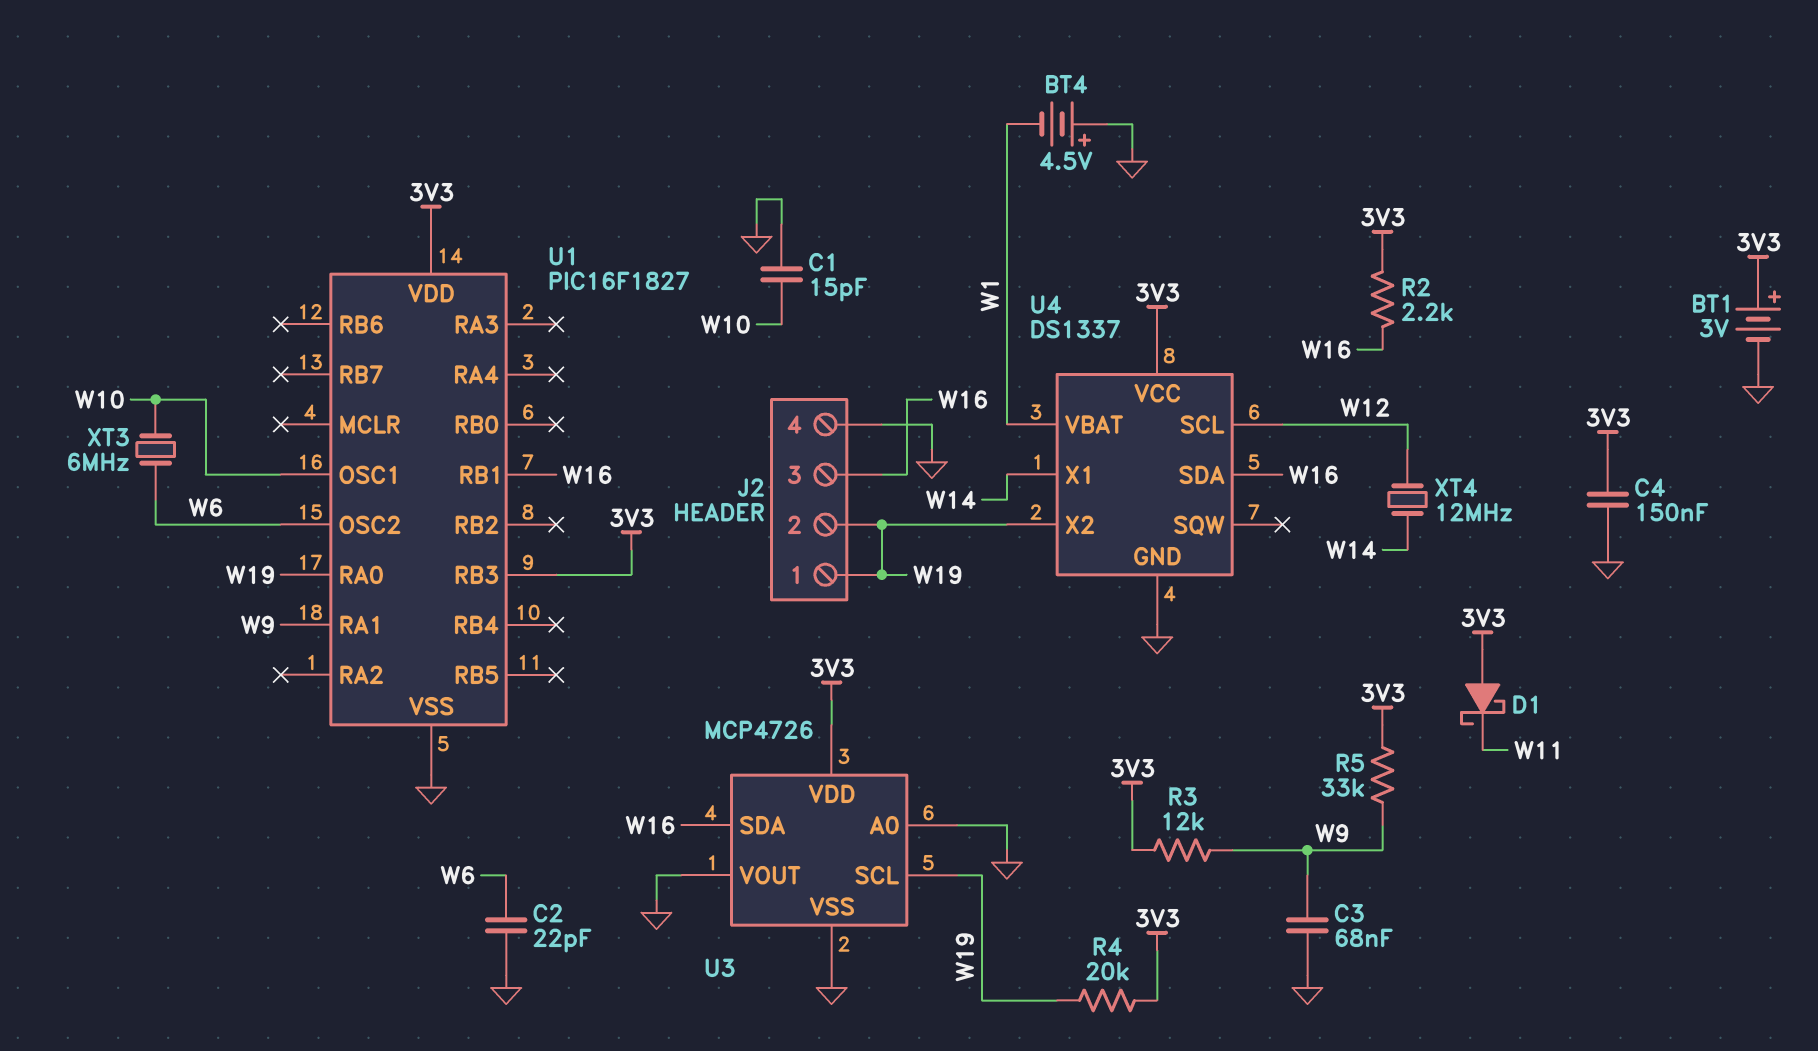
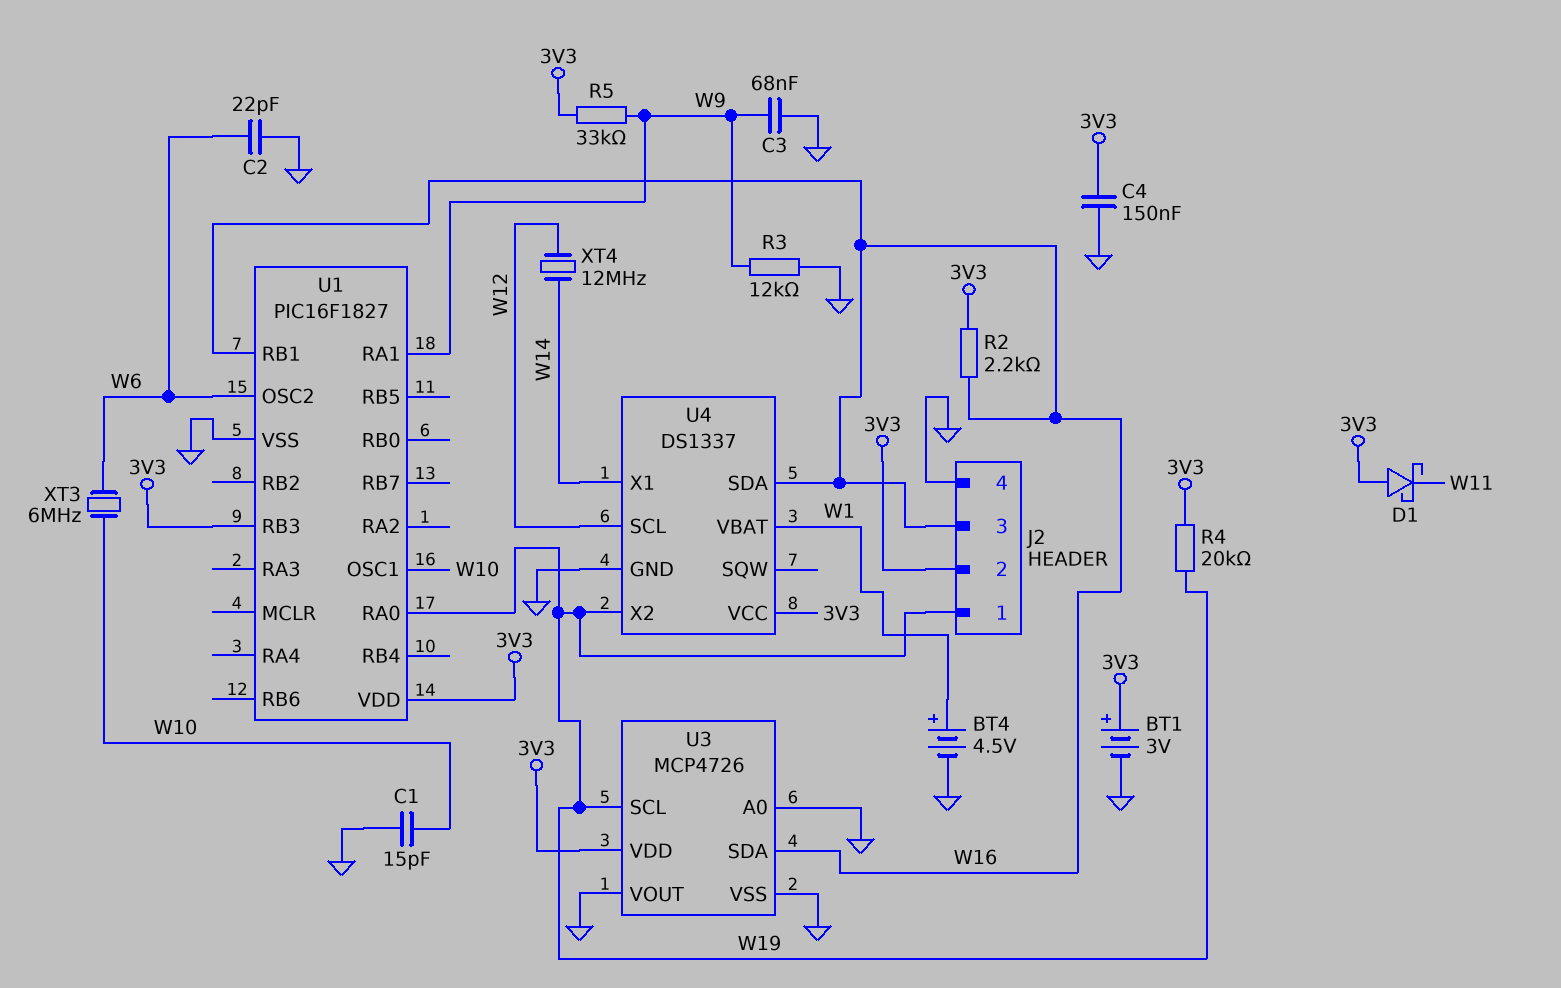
BT4: 4.5V (plus GND, minus W1) -> 4.5V (plus W1, minus GND)
J2 pin 2: W19 -> 3V3
R3: 12k (3V3, W9) -> 12k (GND, W9)

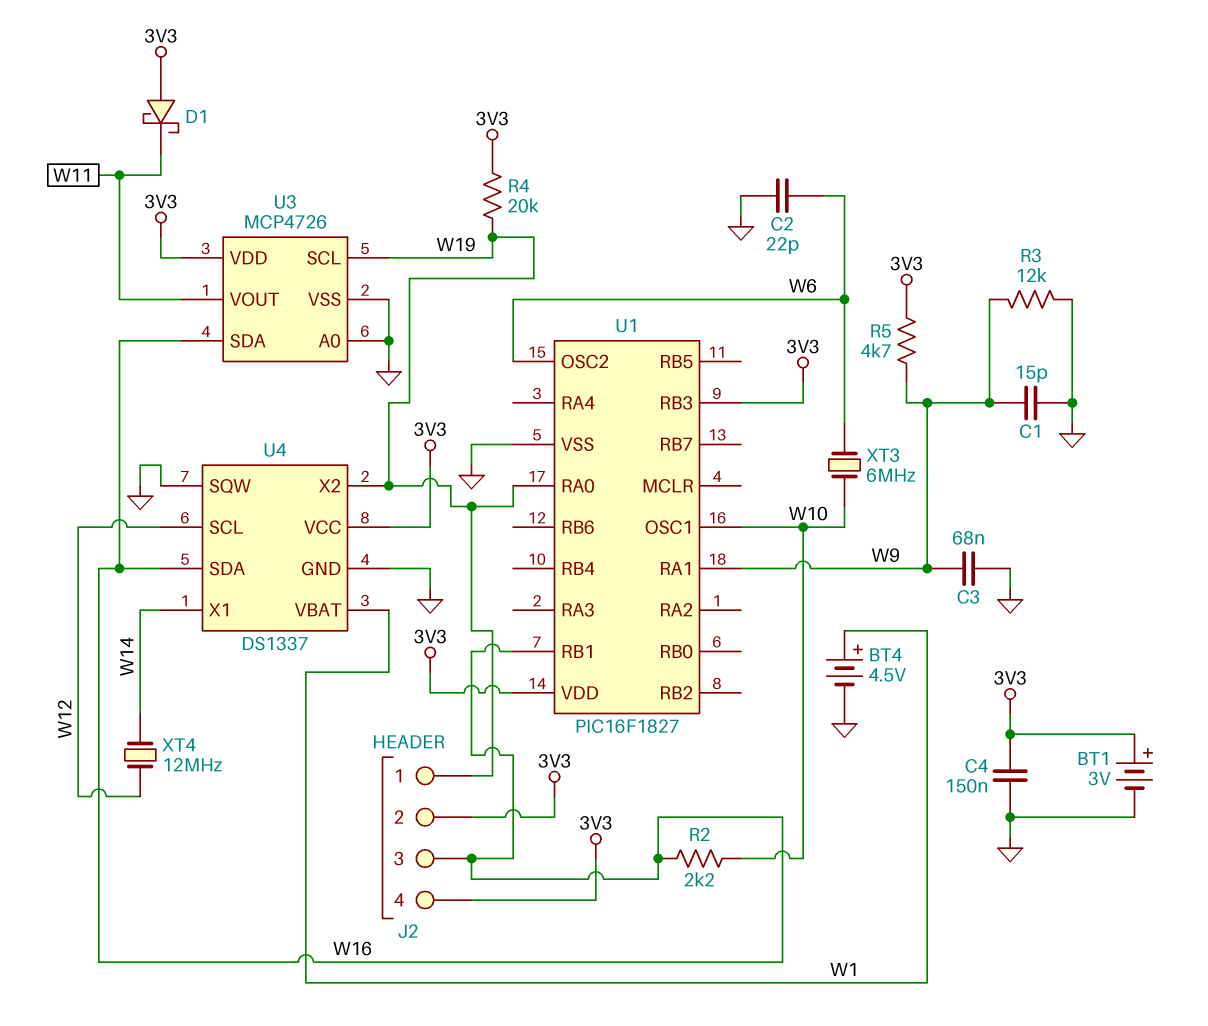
C1: 15pF (GND, W10) -> 15pF (GND, W9)
J2 pin 4: GND -> 3V3
R2: 2.2k (3V3, W16) -> 2.2k (W10, W16)
R5: 33k (3V3, W9) -> 4.7k (3V3, W9)
U3 pin VOUT: GND -> W11
U4 pin SQW: none -> GND

